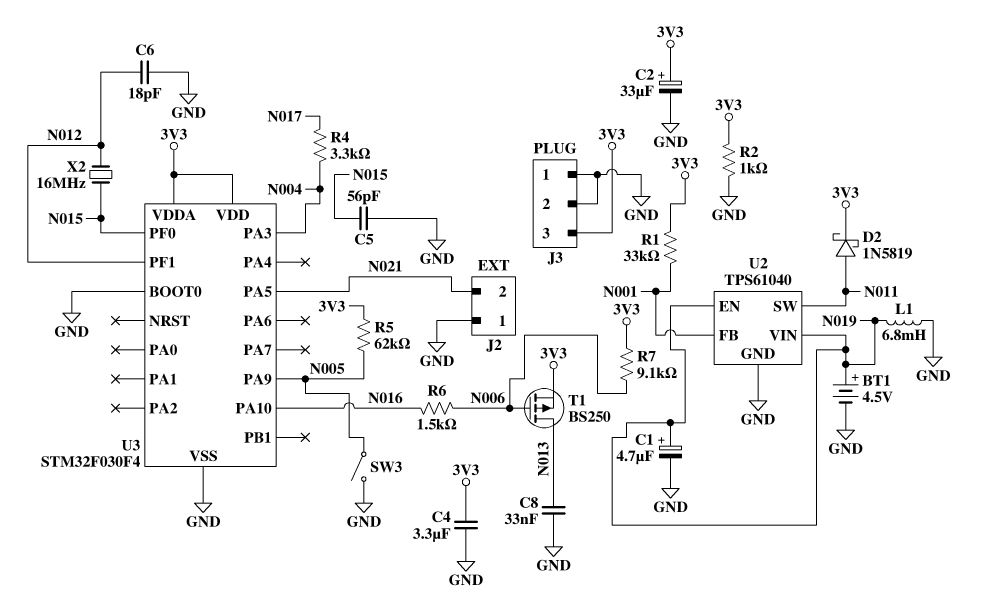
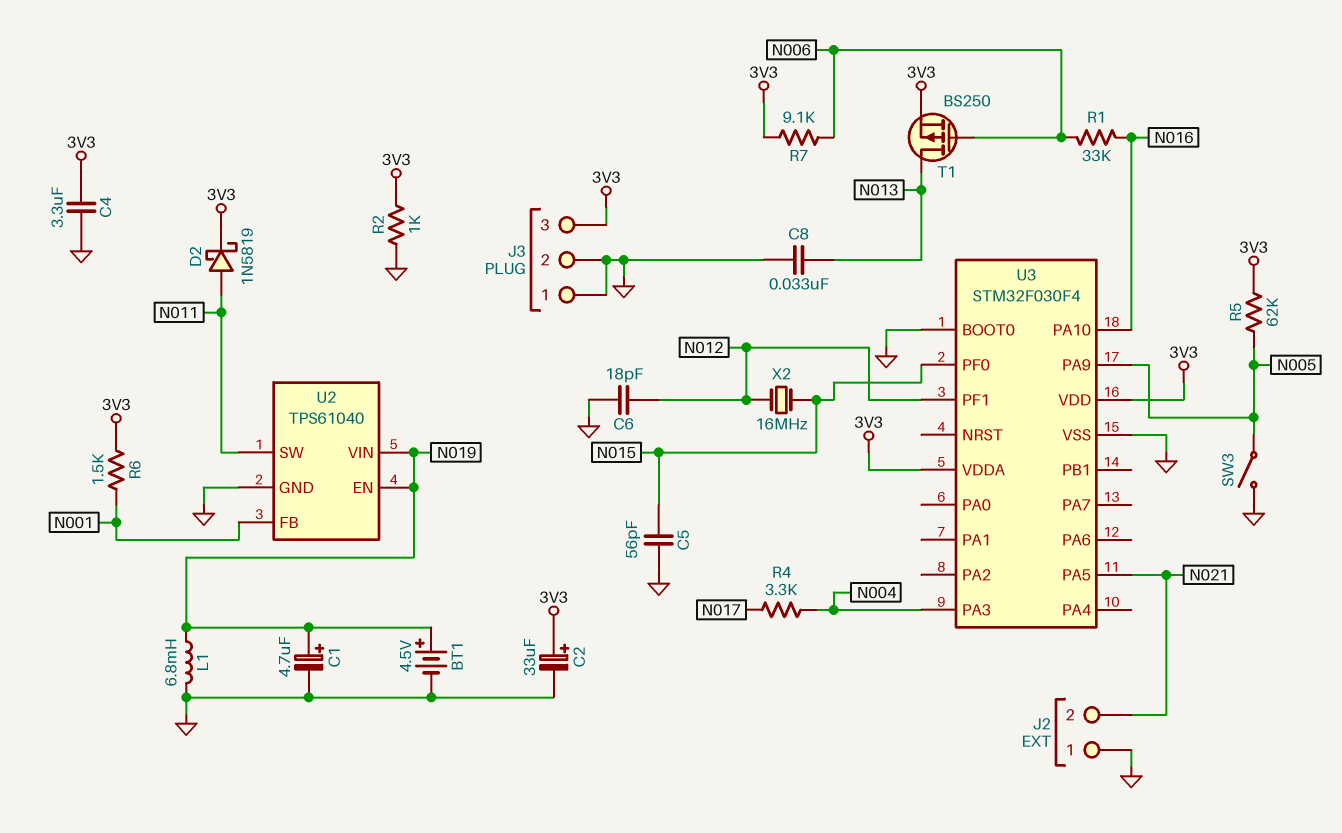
R1: 33k (3V3, N001) -> 33k (N006, N016)
R6: 1.5k (N006, N016) -> 1.5k (3V3, N001)

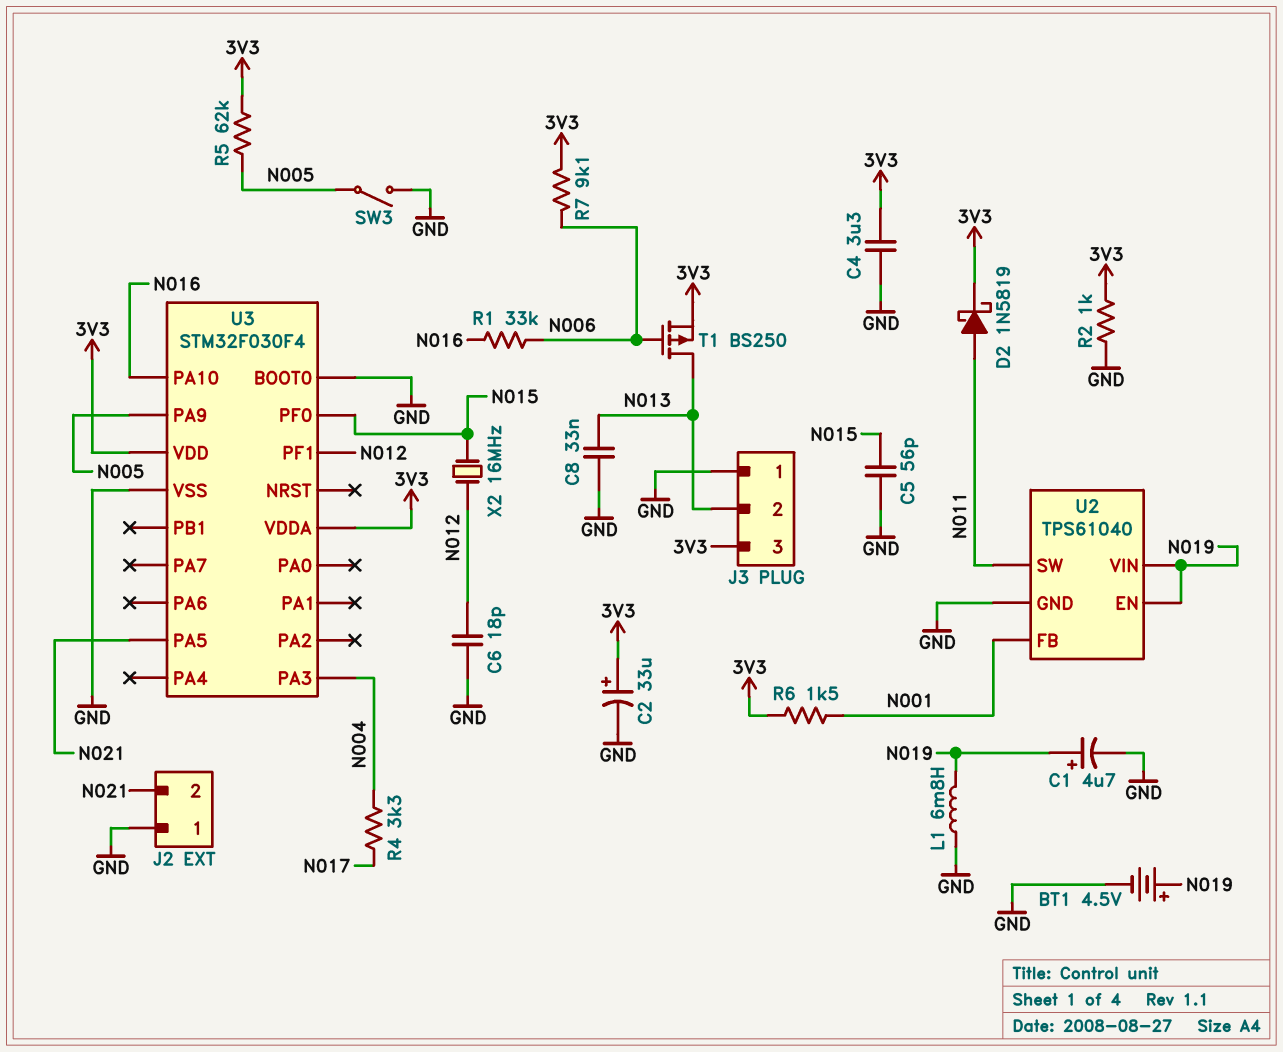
J3 pin 2: GND -> N013

